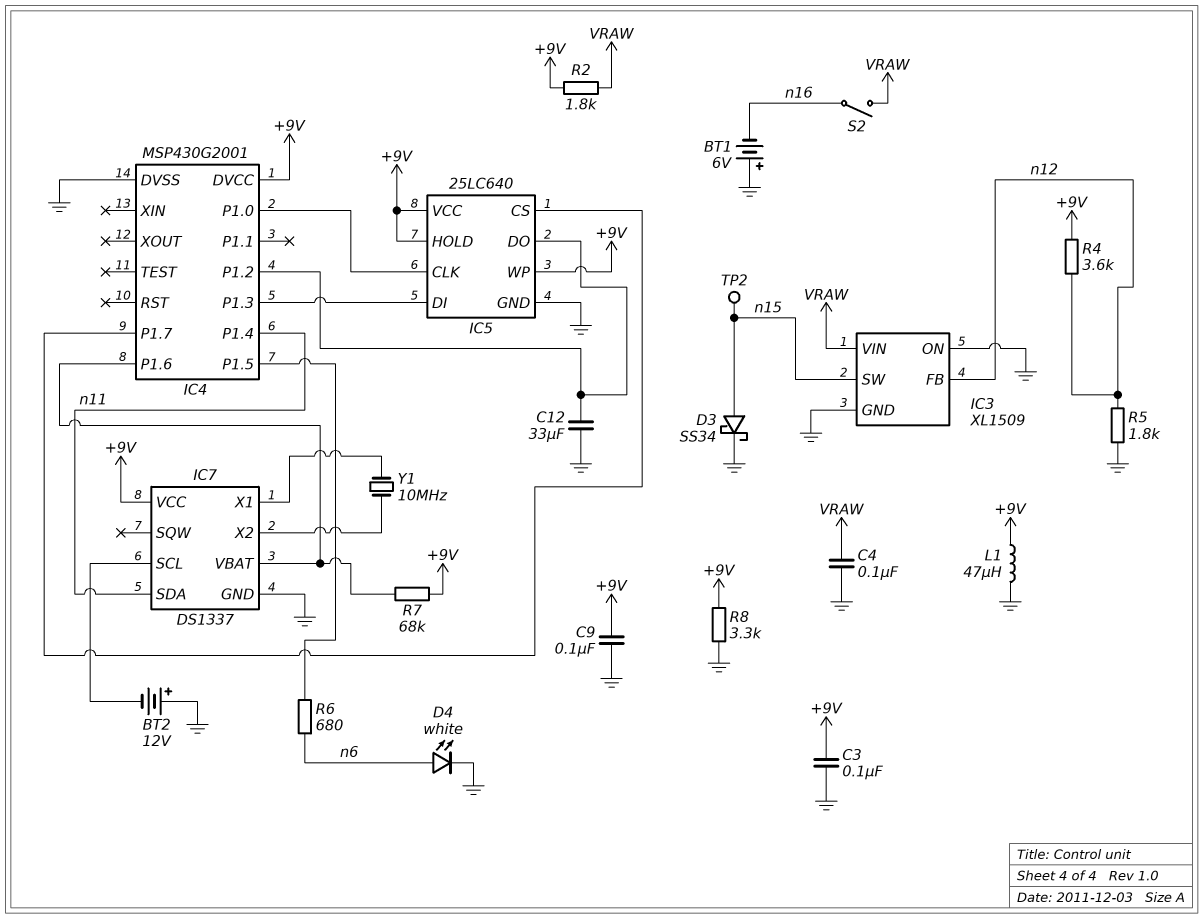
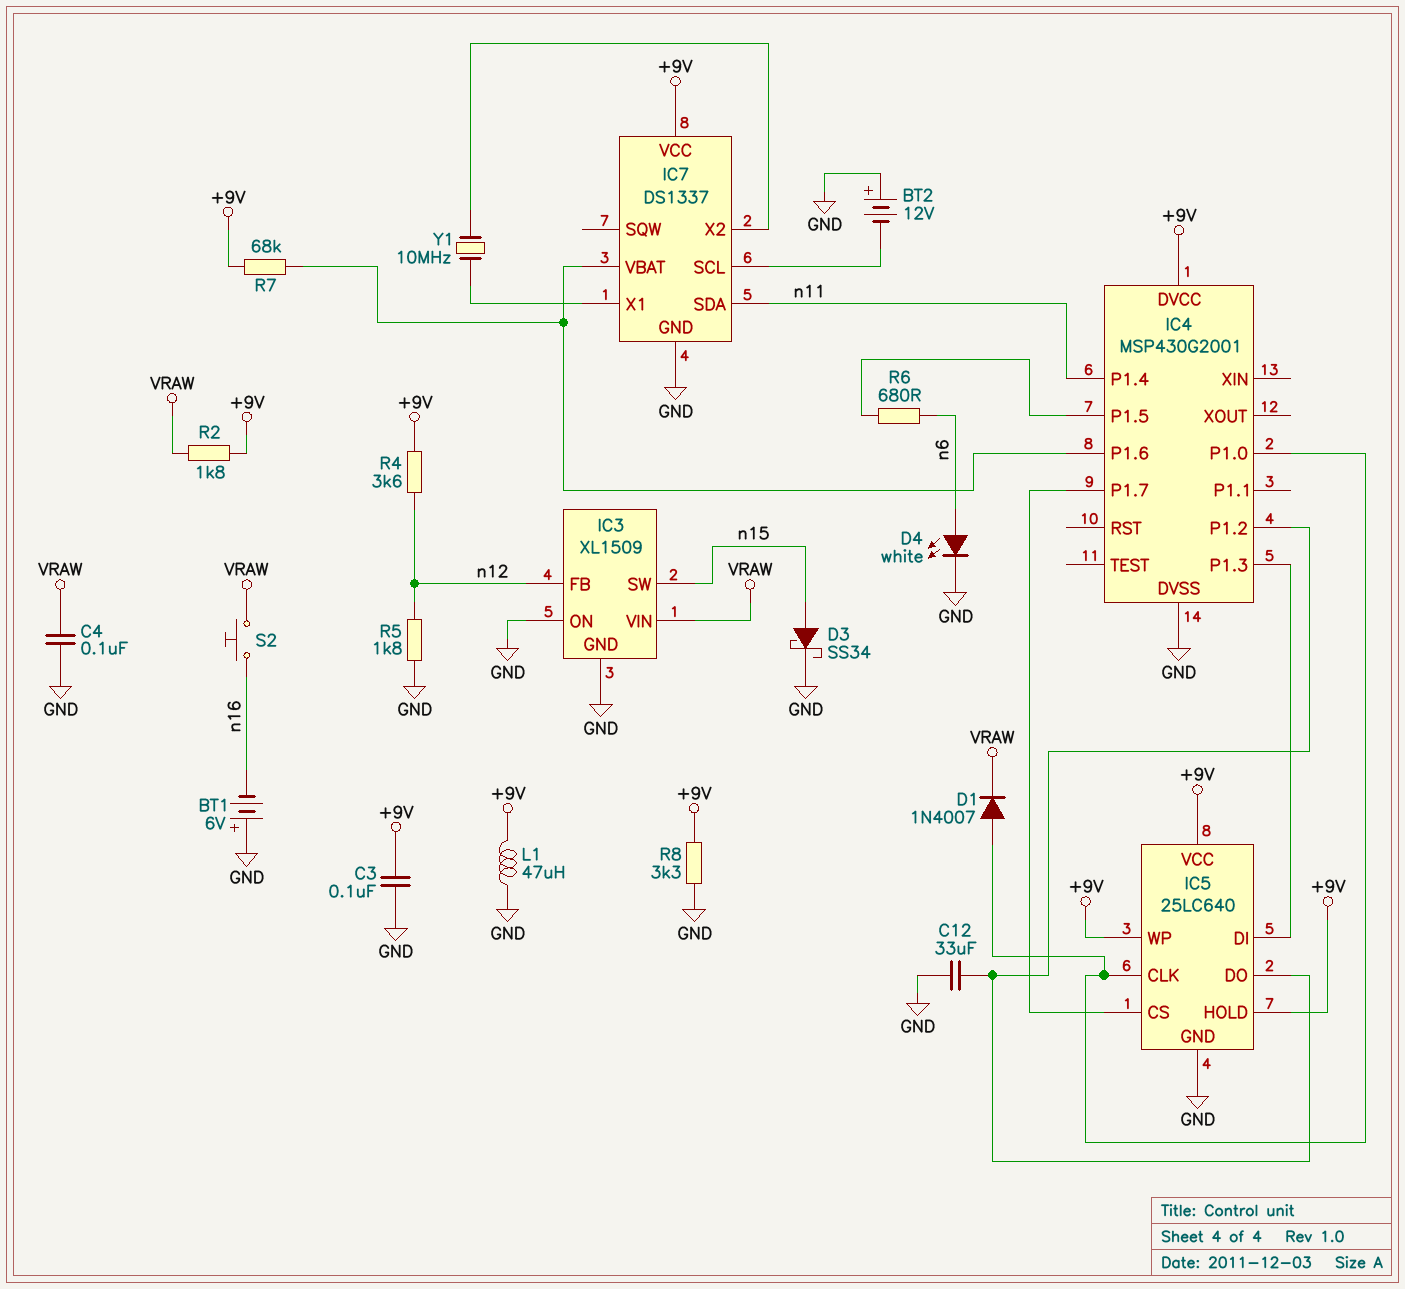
C9: 100nF (+9V, GND) -> none
D1: none -> diode 1N4007 (A IC4/P1.0, K VRAW)
S2: switch (VRAW, n16) -> button (VRAW, n16)
TP2: test point (n15) -> none

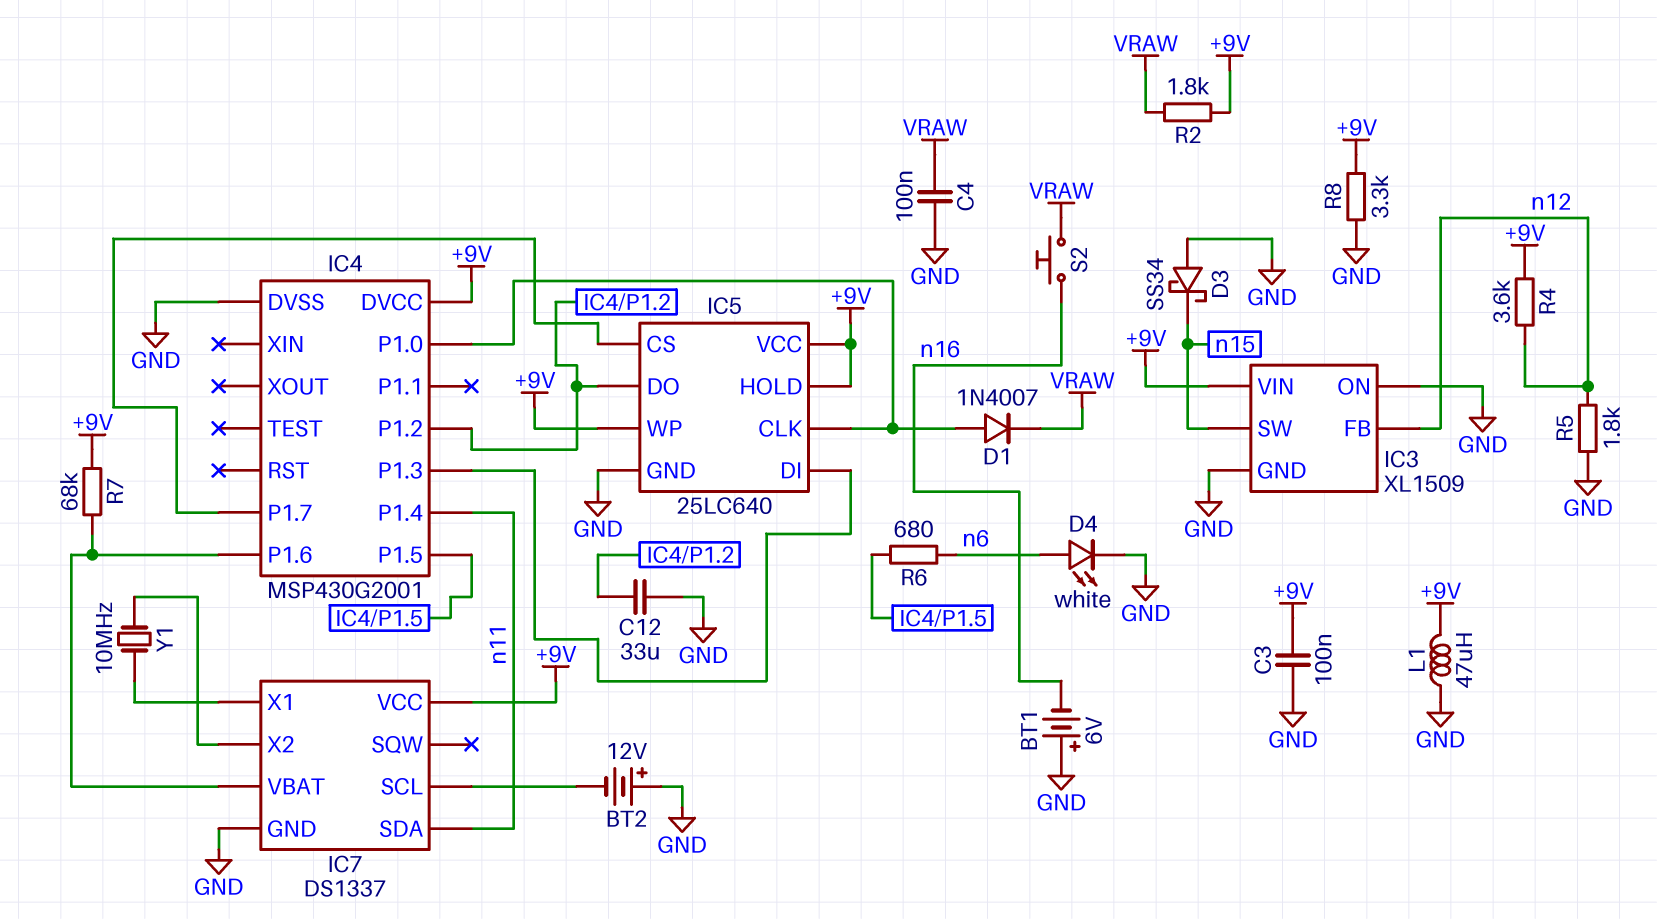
D3: schottky SS34 (A n15, K GND) -> schottky SS34 (A GND, K n15)
IC3 pin VIN: VRAW -> +9V

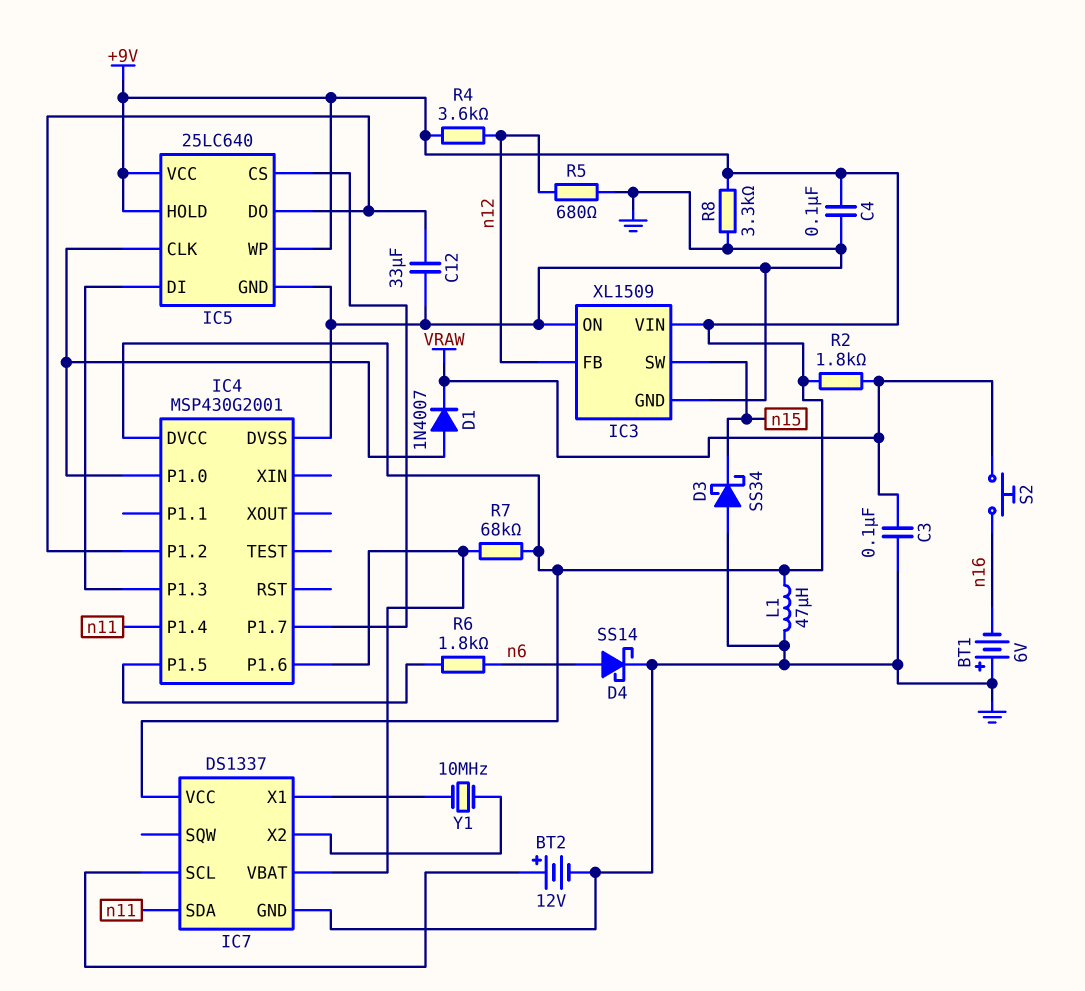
BT2: 12V (plus GND, minus IC7/SCL) -> 12V (plus IC7/SCL, minus GND)
C3: 100nF (+9V, GND) -> 100nF (GND, VRAW)
C4: 100nF (GND, VRAW) -> 100nF (+9V, GND)
D4: LED white (A n6, K GND) -> schottky SS14 (A n6, K GND)
R5: 1.8k (GND, n12) -> 680 (GND, n12)
R6: 680 (IC4/P1.5, n6) -> 1.8k (IC4/P1.5, n6)

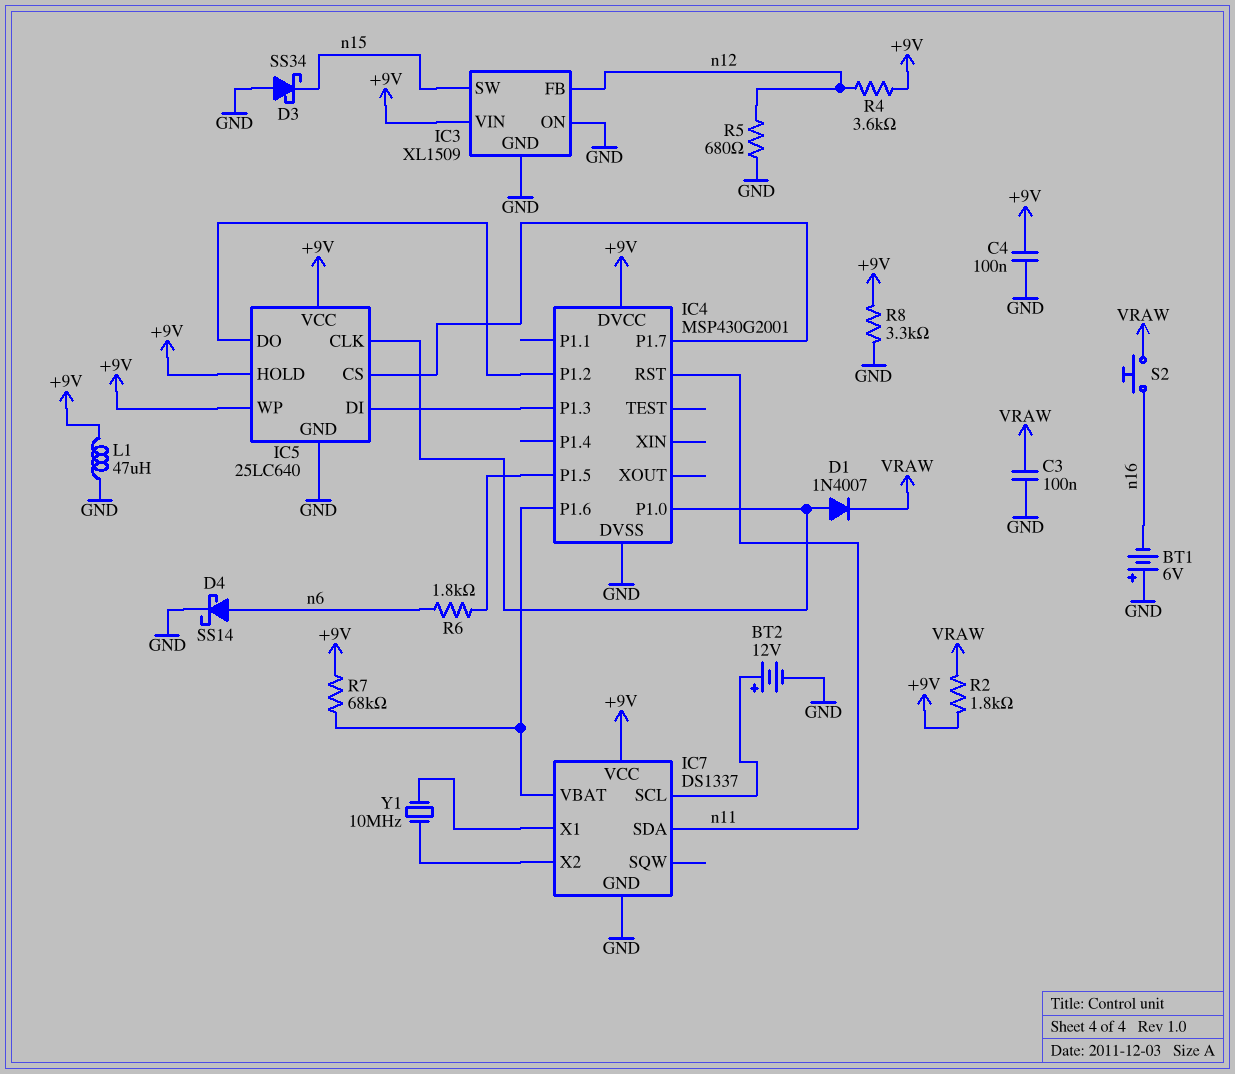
C12: 33uF (GND, IC4/P1.2) -> none
IC4 pin P1.4: n11 -> none
IC4 pin RST: none -> n11

